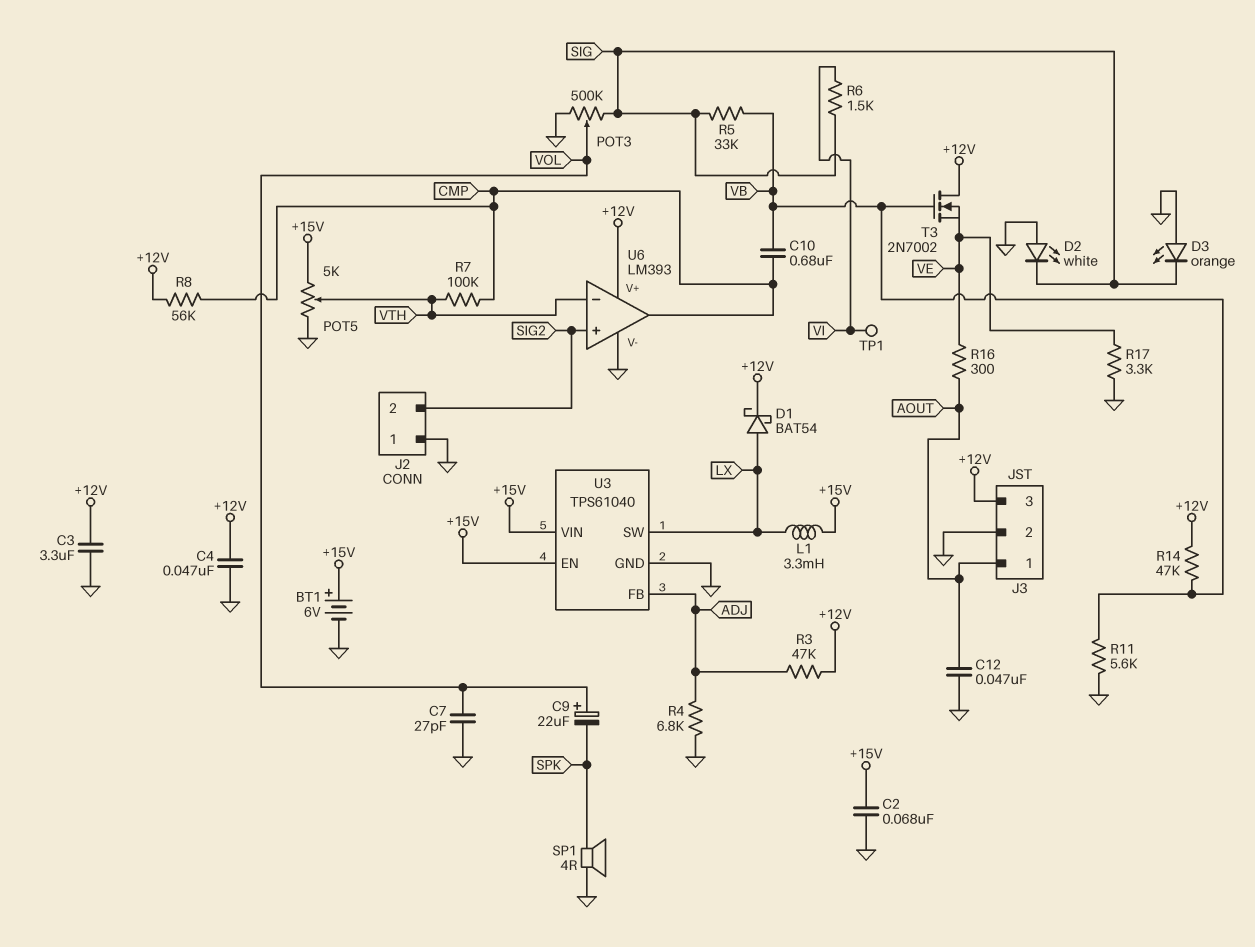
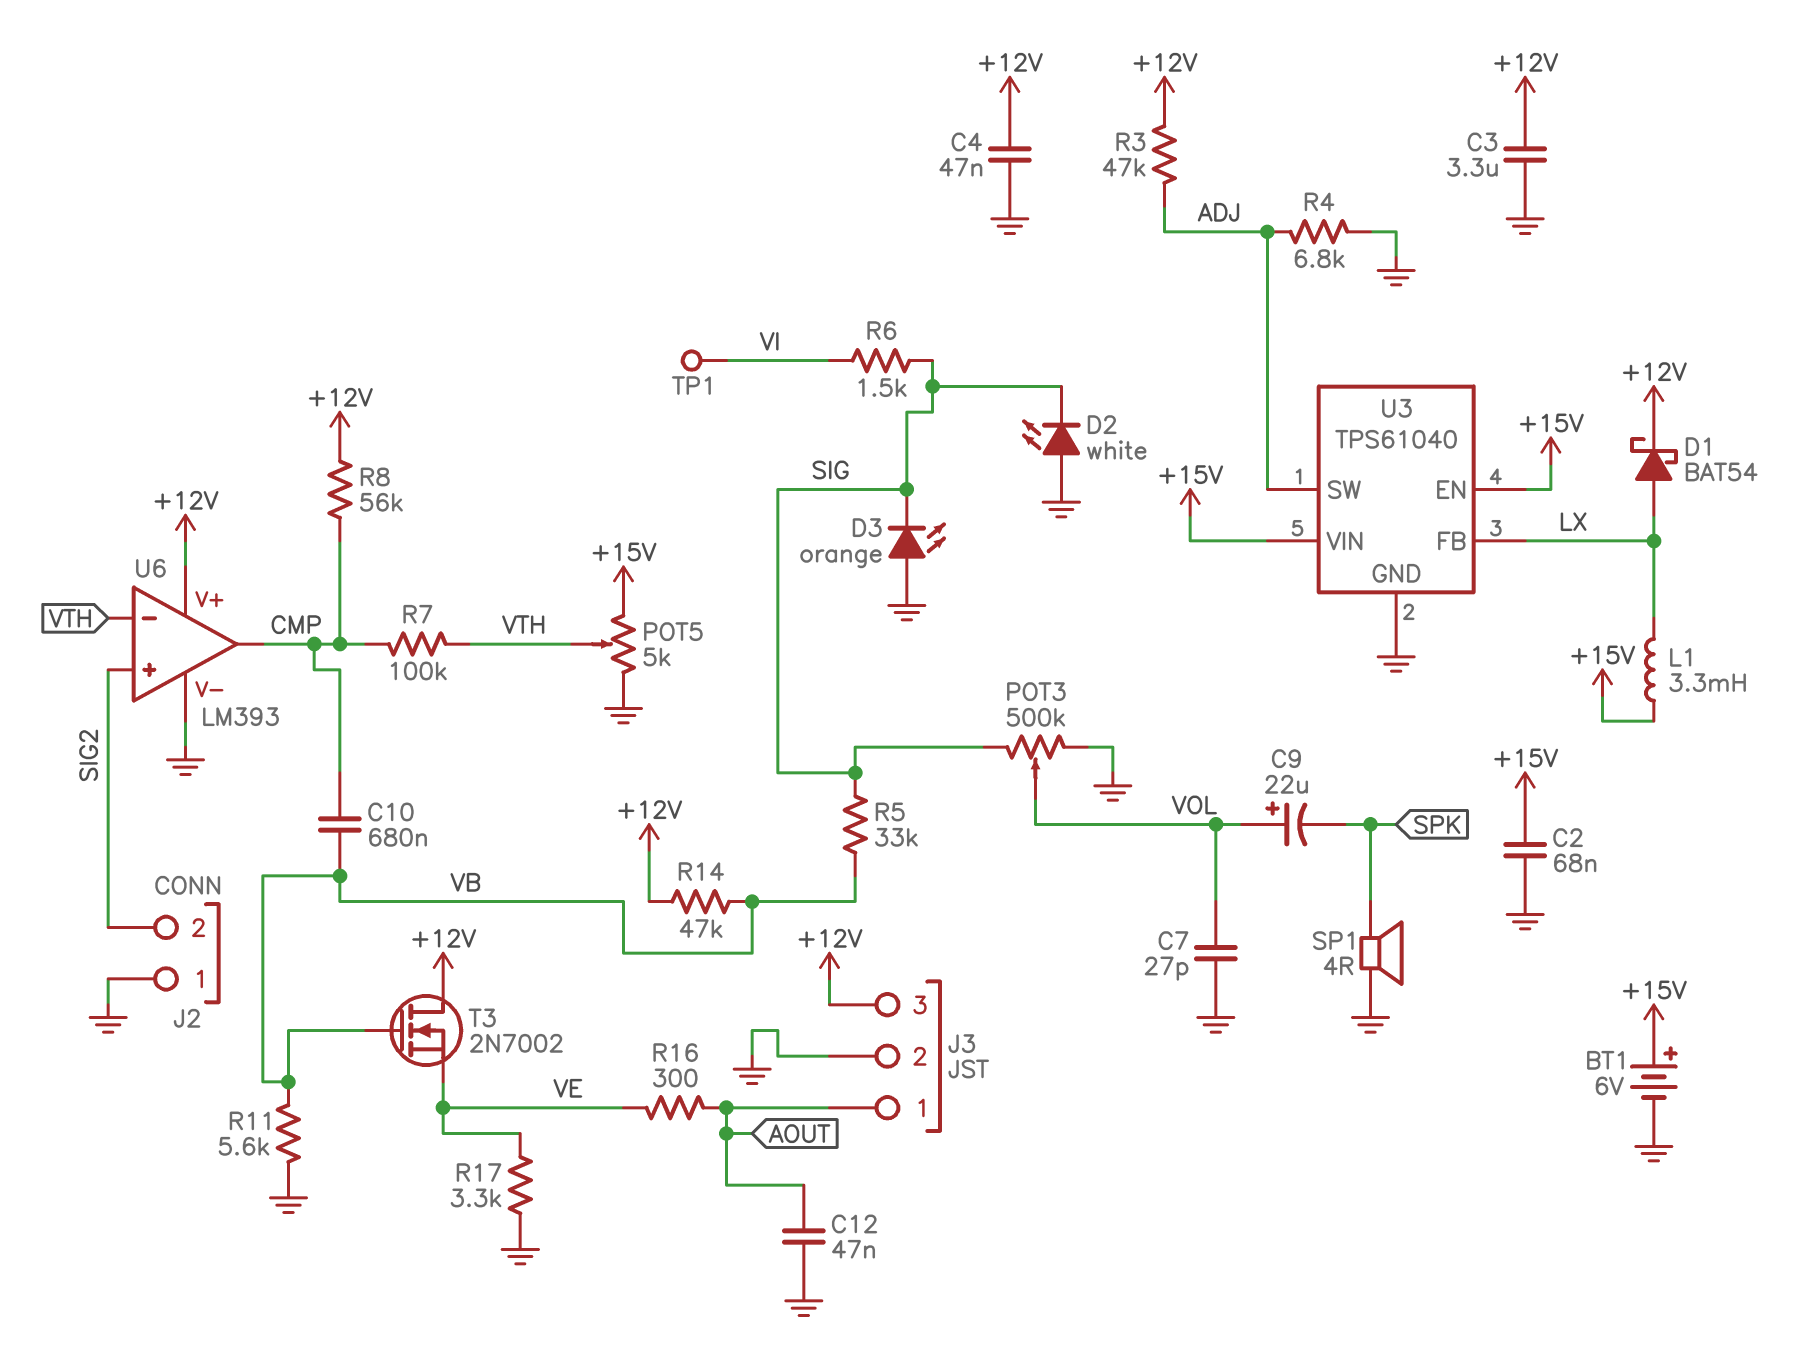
U3 pin FB: ADJ -> LX
U3 pin SW: LX -> ADJ

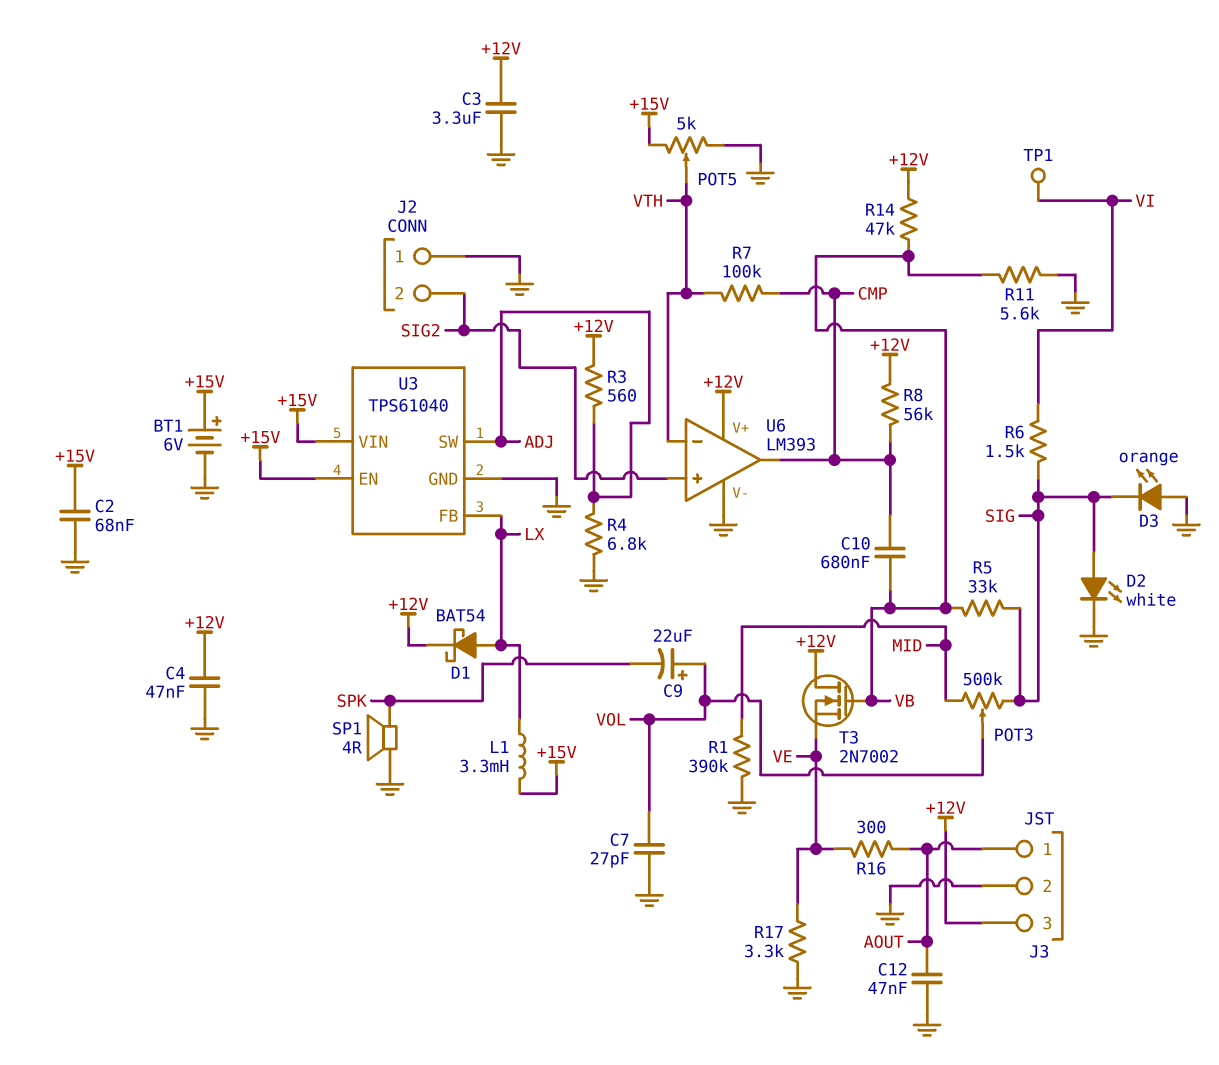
D2: LED white (A GND, K SIG) -> LED white (A SIG, K GND)
POT3: 500k (GND, SIG, wiper VOL) -> 500k (MID, SIG, wiper VOL)
R1: none -> 390k (GND, MID)
R3: 47k (+12V, ADJ) -> 560 (+12V, ADJ)

